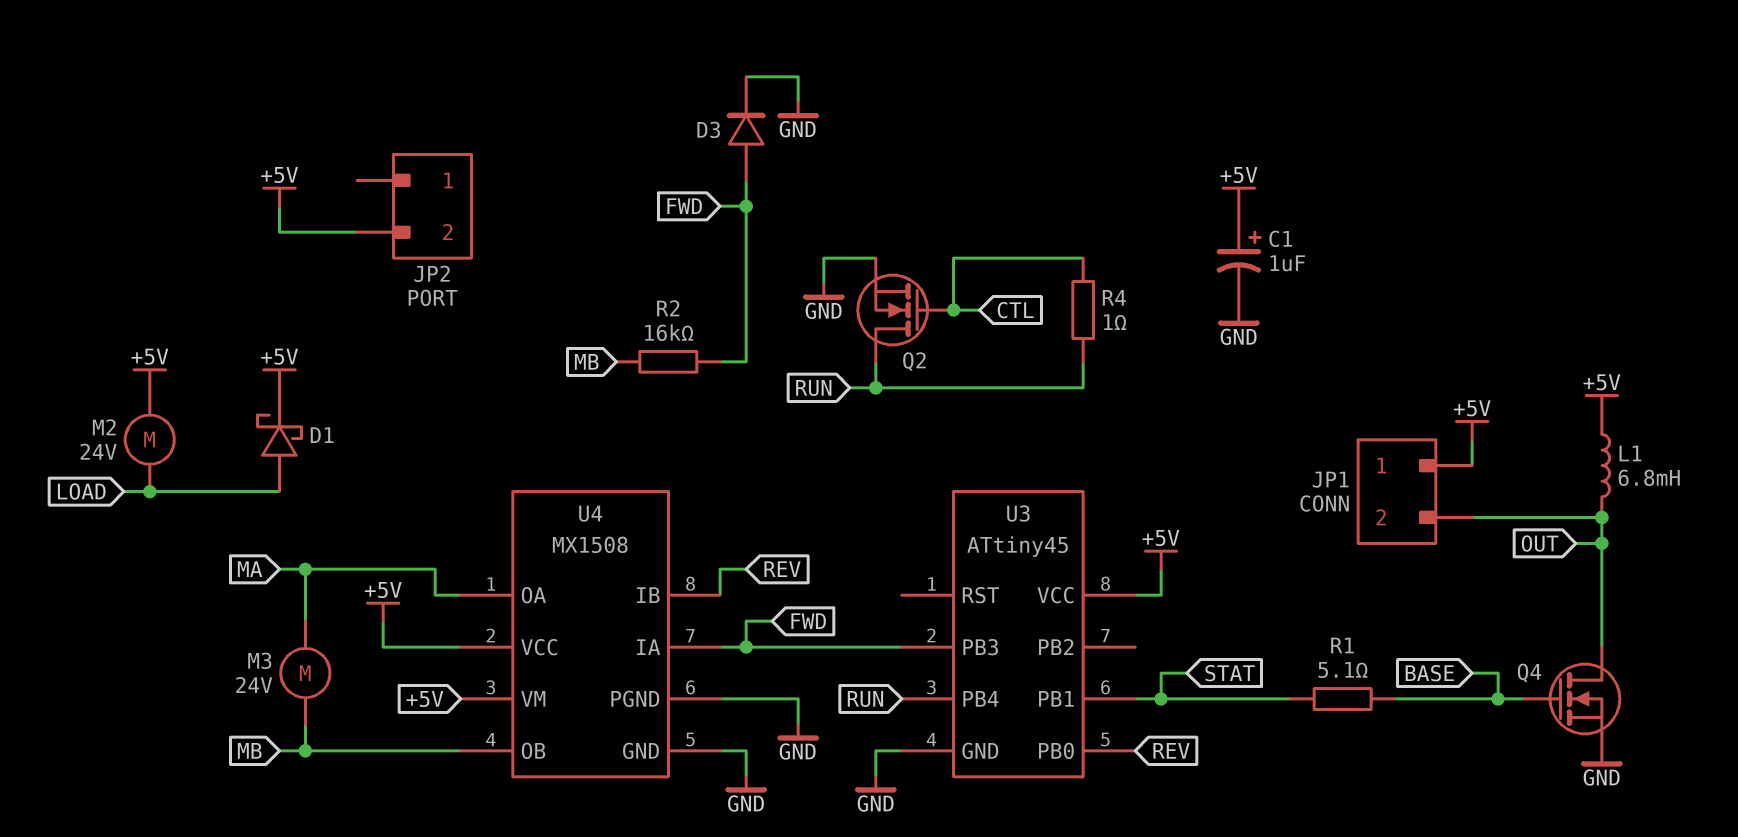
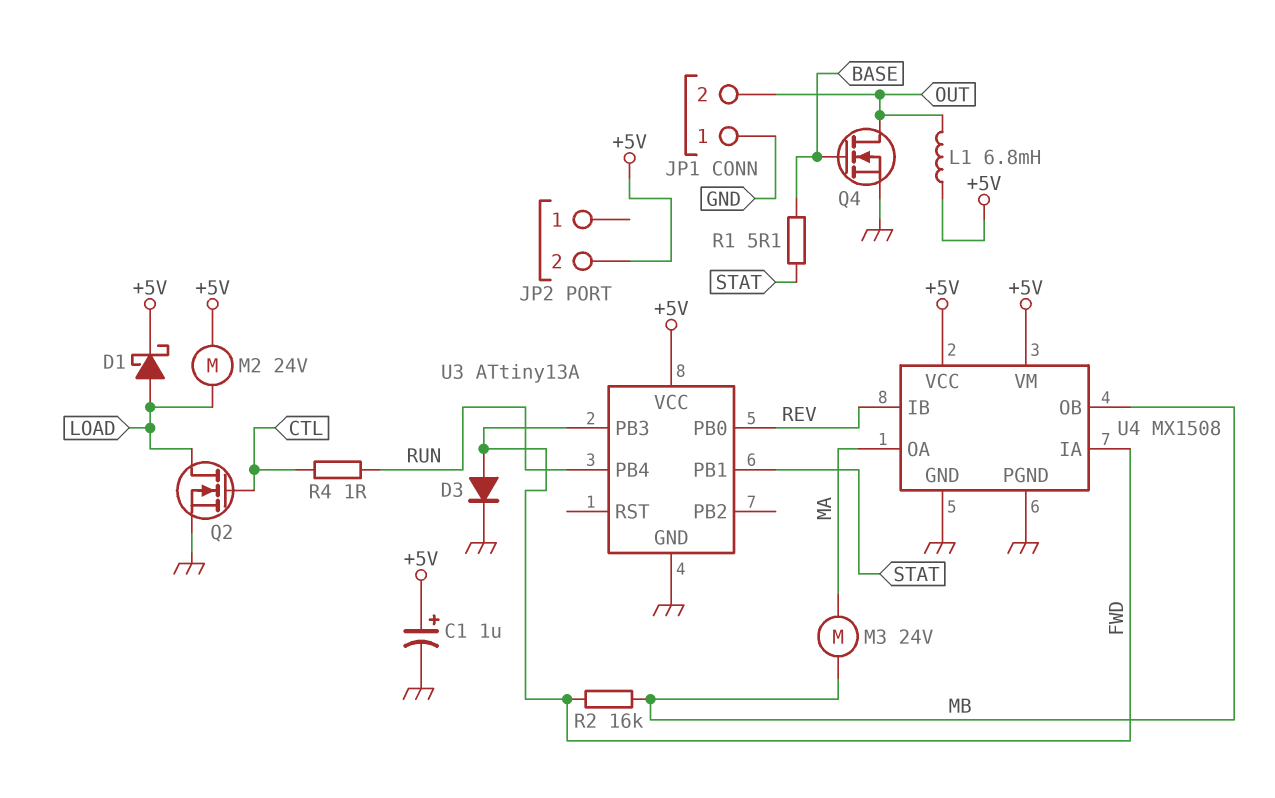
JP1 pin 1: +5V -> GND
Q2: NMOS (G CTL, D RUN, S GND) -> NMOS (G CTL, D LOAD, S GND)
U3: ATtiny45 -> ATtiny13A

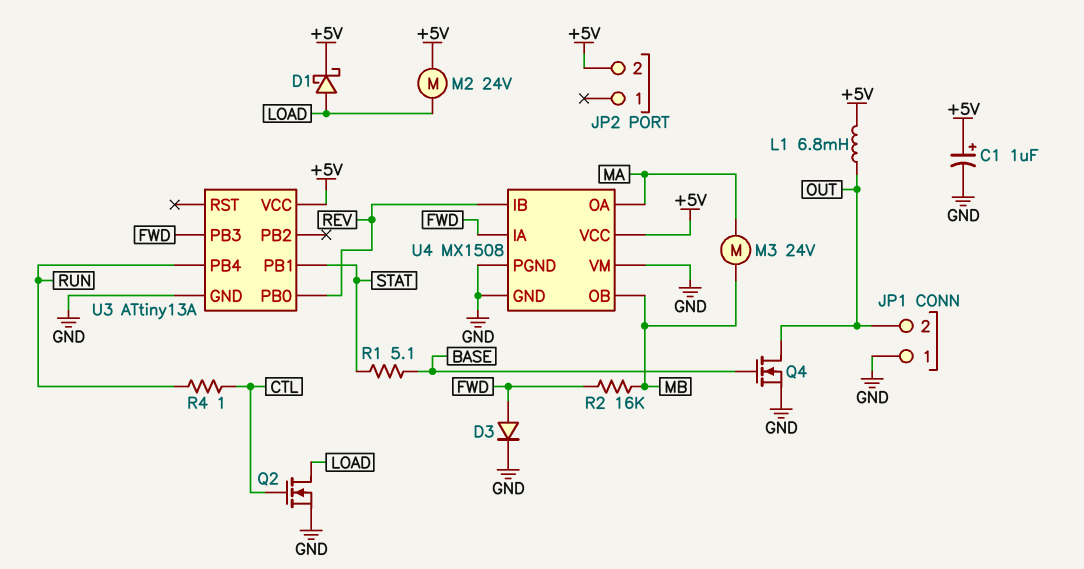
U4 pin VM: +5V -> GND

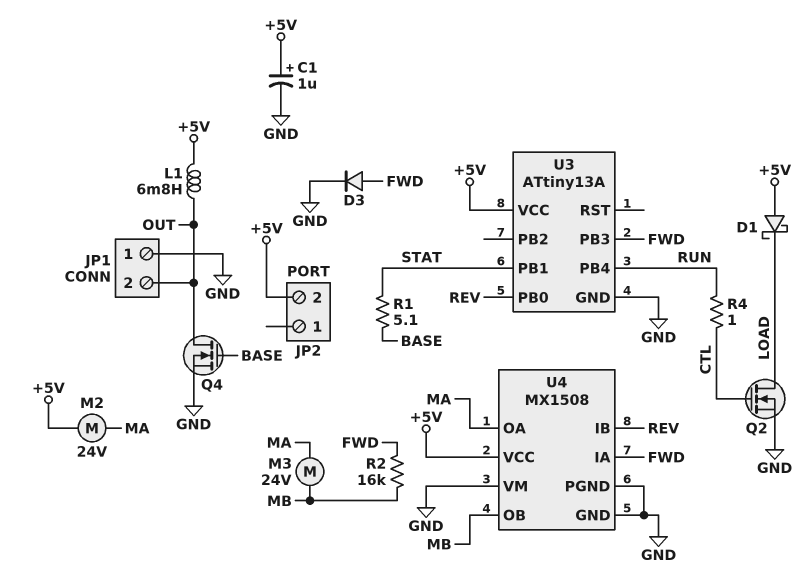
D1: schottky (A LOAD, K +5V) -> schottky (A +5V, K LOAD)
M2: motor 24V (+5V, LOAD) -> motor 24V (+5V, MA)

